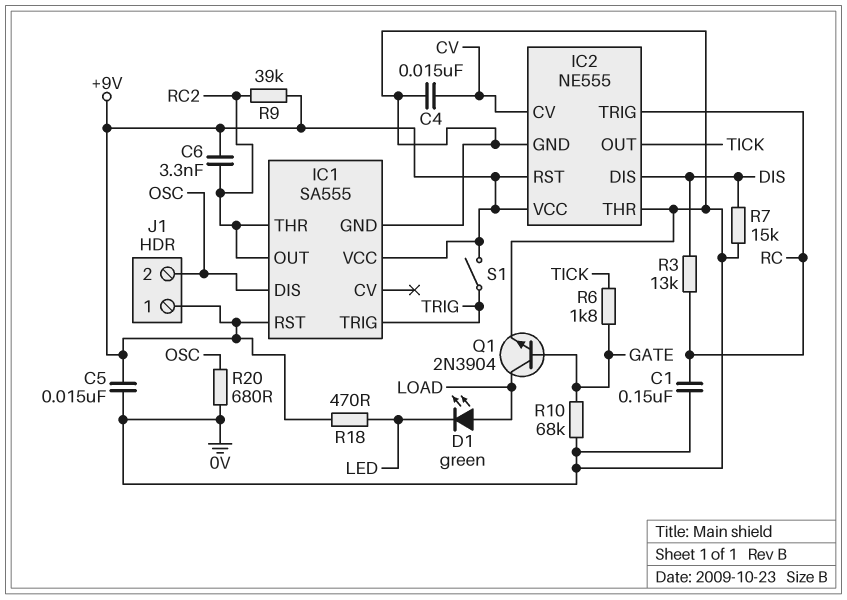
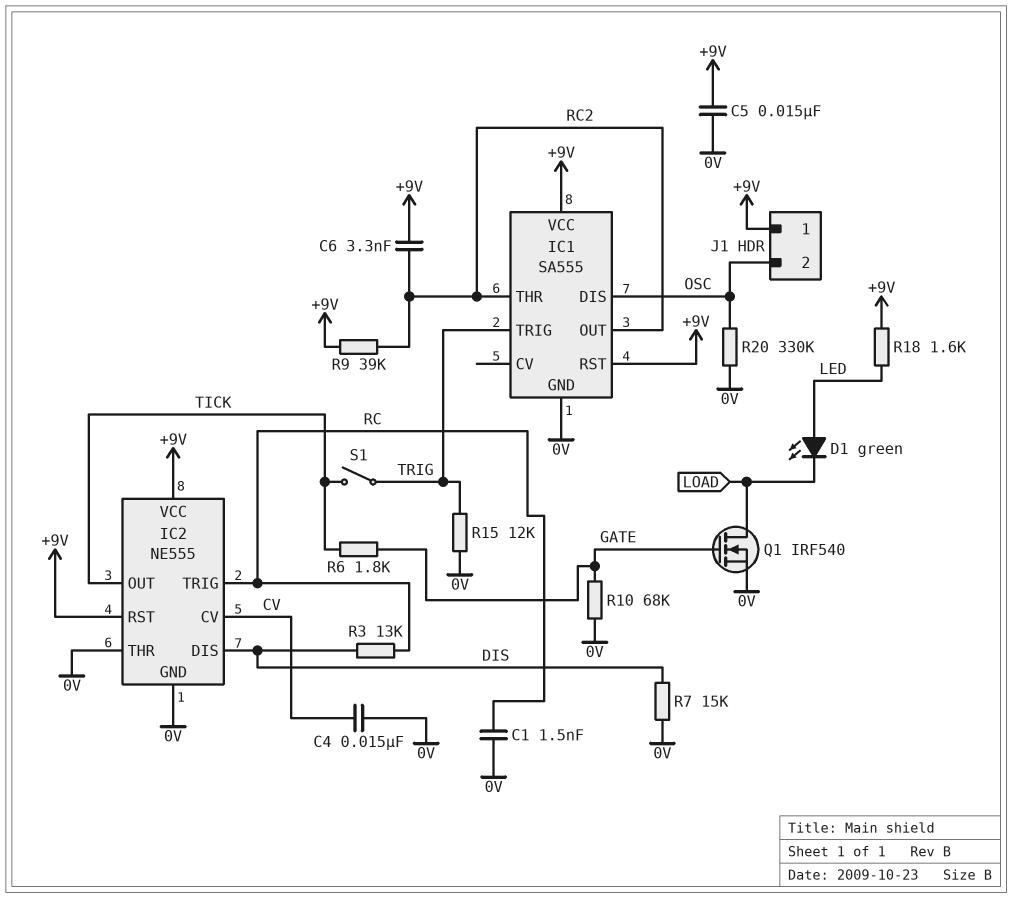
C1: 150nF (0V, RC) -> 1.5nF (0V, RC)
D1: LED green (A LOAD, K LED) -> LED green (A LED, K LOAD)
Q1: NPN 2N3904 (B GATE, C LOAD, E 0V) -> NMOS IRF540 (G GATE, D LOAD, S 0V)
R15: none -> 12k (0V, TRIG)
R18: 470 (+9V, LED) -> 1.6k (+9V, LED)
R20: 680 (0V, OSC) -> 330k (0V, OSC)
S1: switch (+9V, TRIG) -> switch (TICK, TRIG)

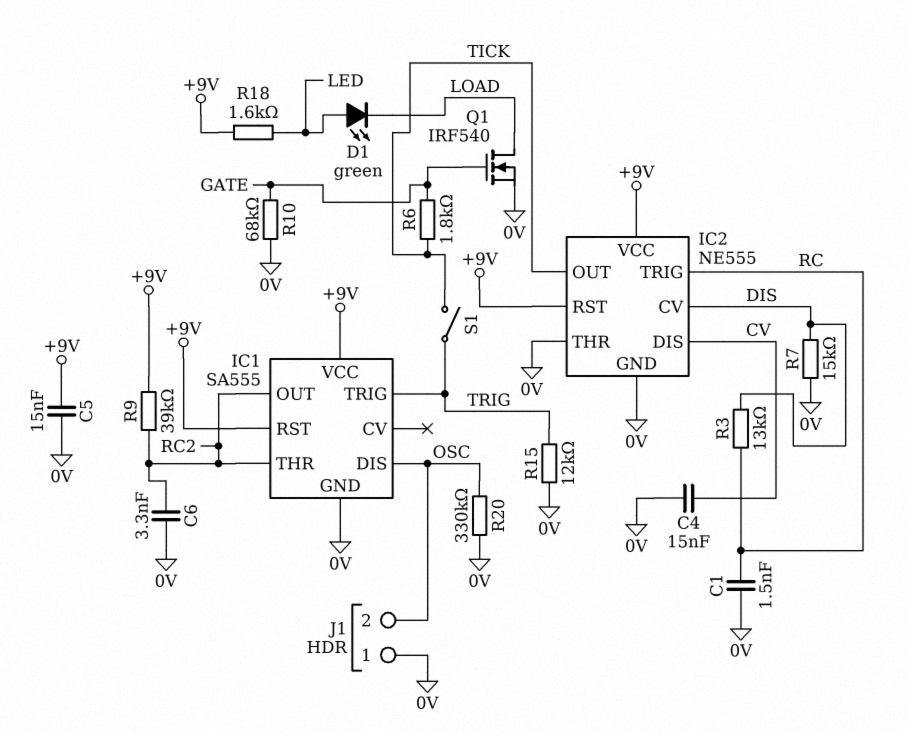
C6: 3.3nF (+9V, RC2) -> 3.3nF (0V, RC2)
IC2 pin CV: CV -> DIS
IC2 pin DIS: DIS -> CV
J1 pin 1: +9V -> 0V

